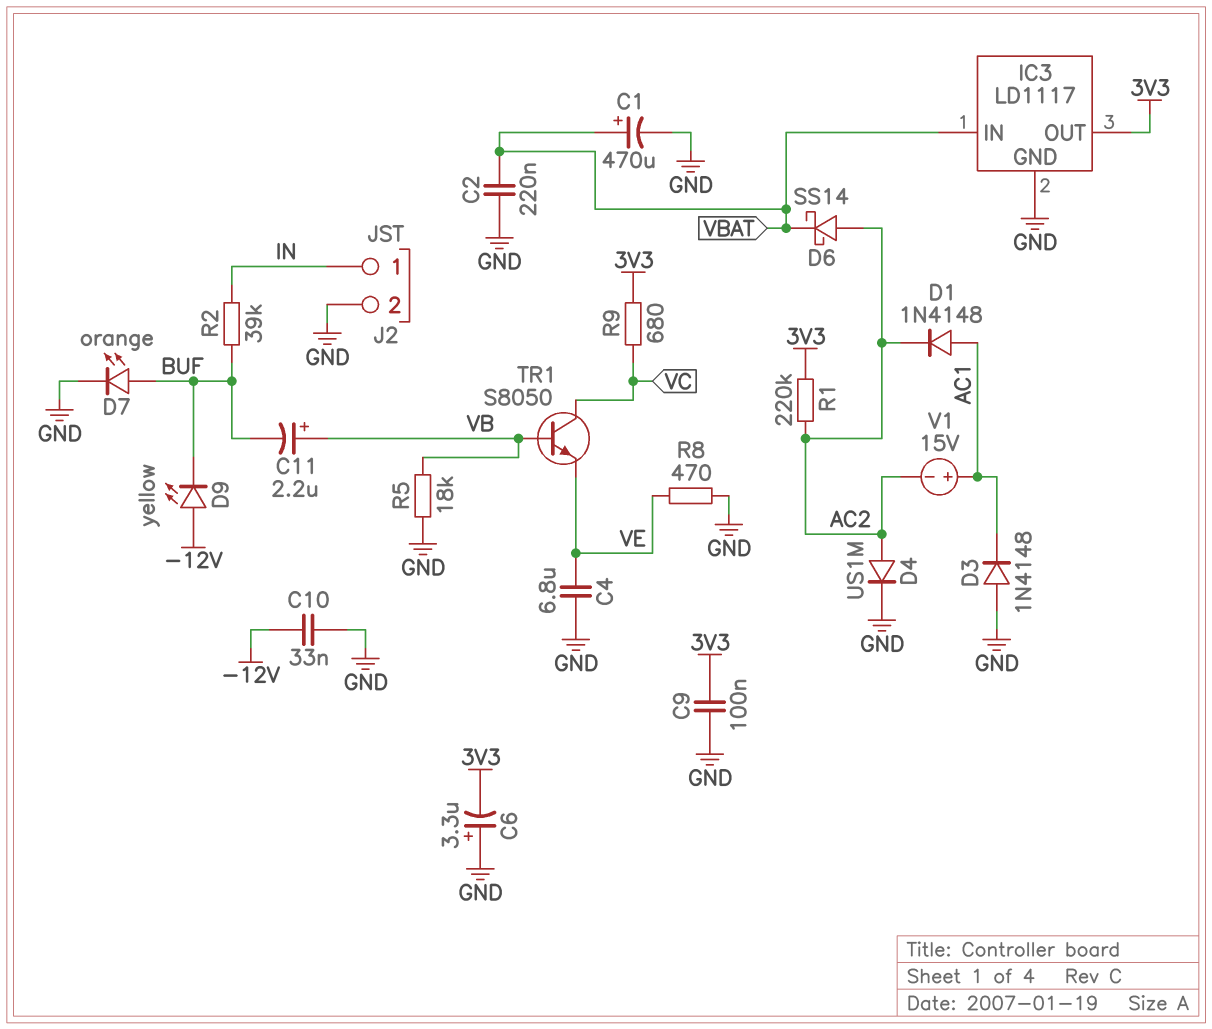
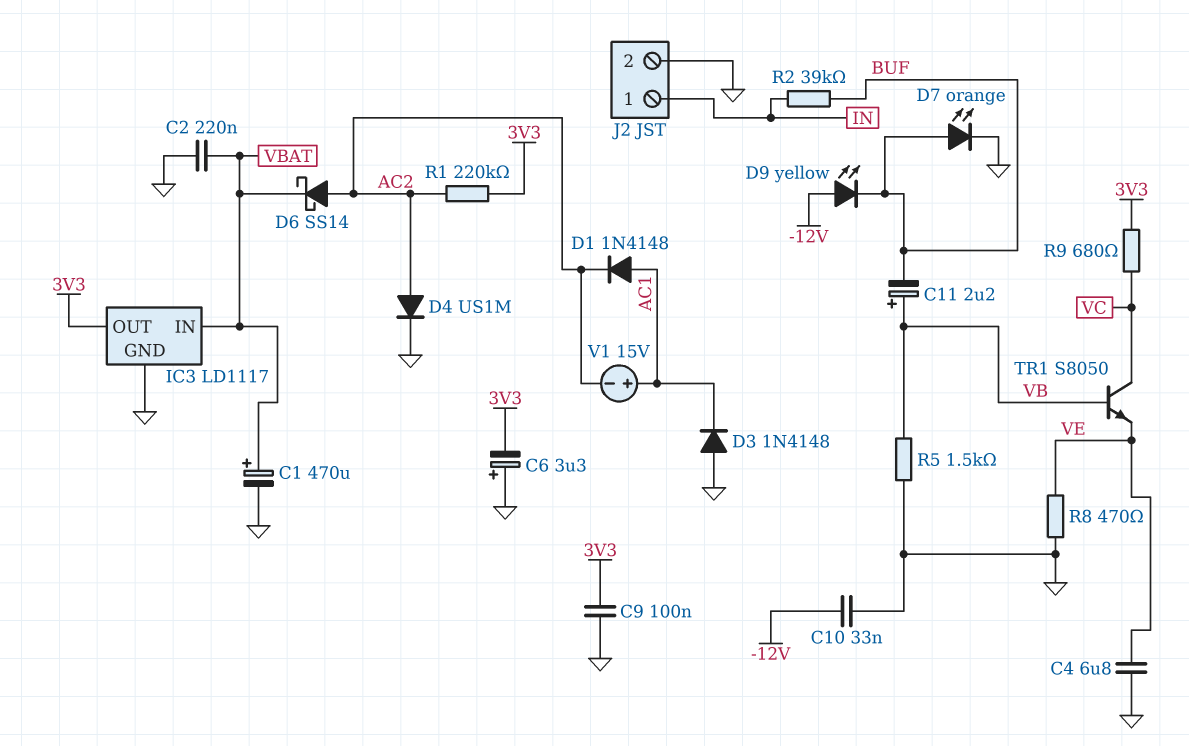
R5: 18k (GND, VB) -> 1.5k (GND, VB)

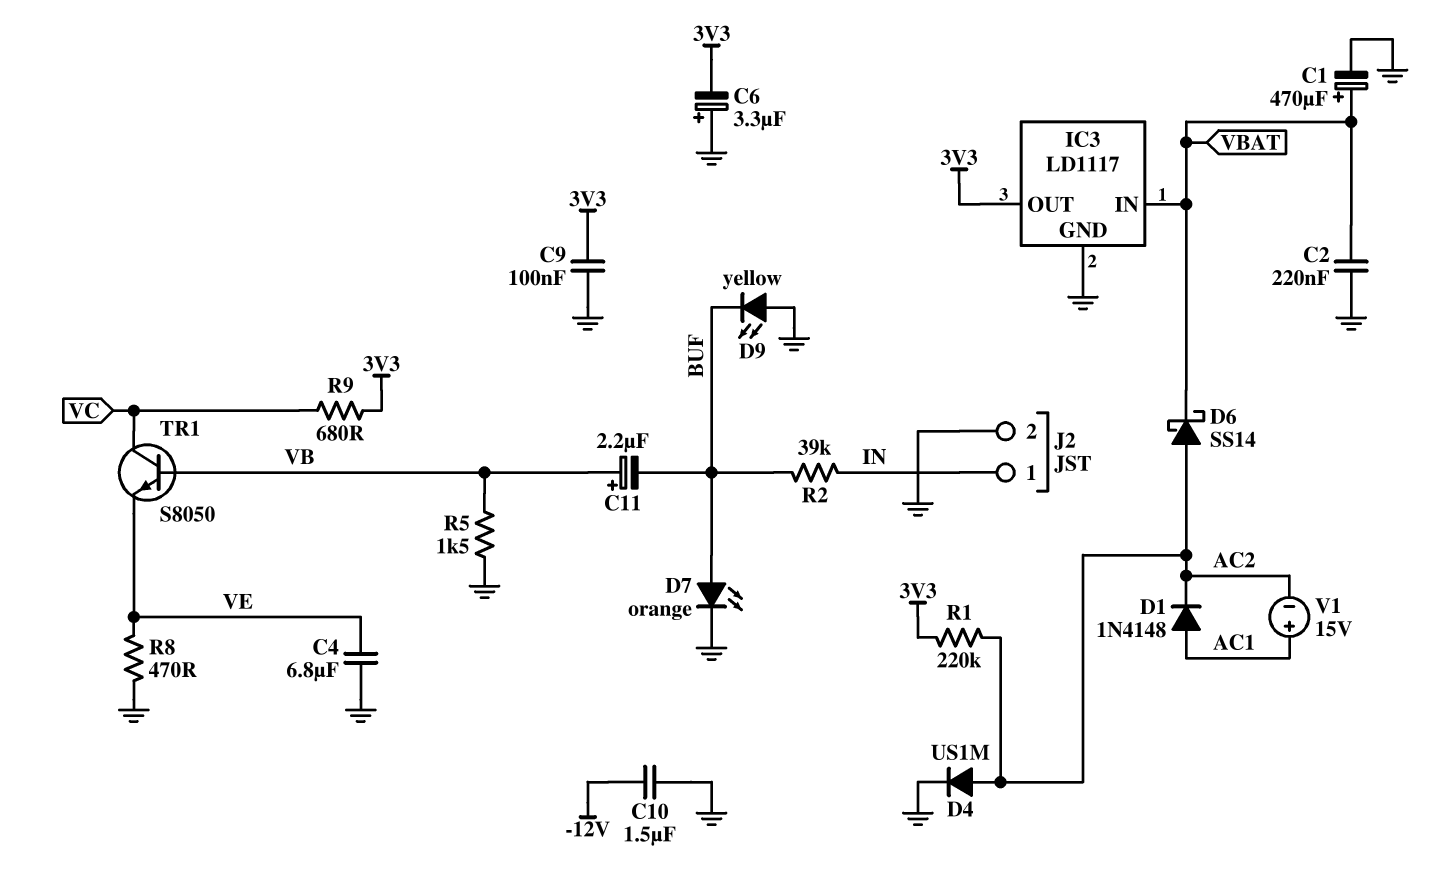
C10: 33nF (-12V, GND) -> 1.5uF (-12V, GND)
D3: diode 1N4148 (A GND, K AC1) -> none
D9: LED yellow (A -12V, K BUF) -> LED yellow (A GND, K BUF)

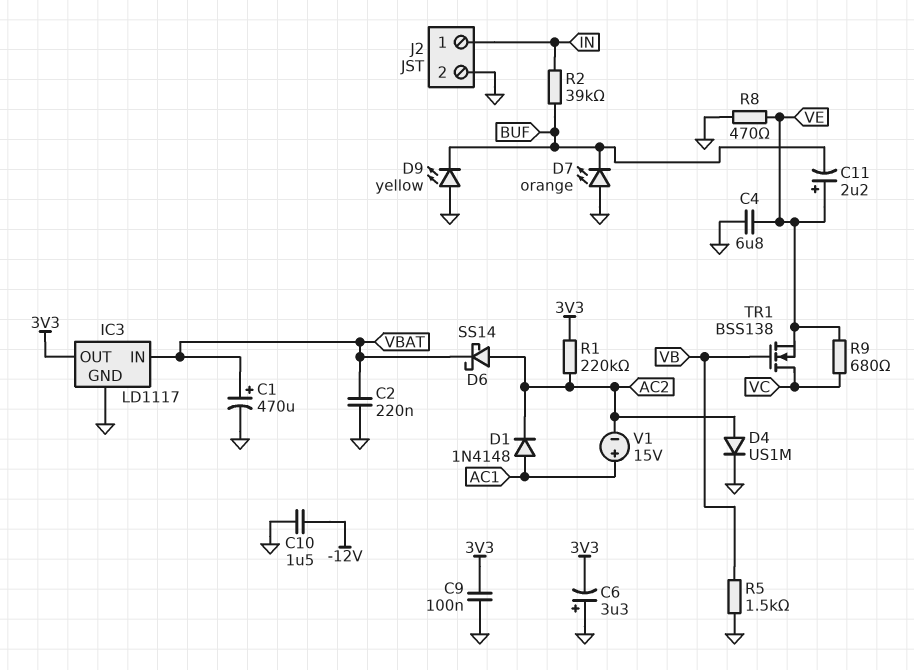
C11: 2.2uF (plus VB, minus BUF) -> 2.2uF (plus VE, minus BUF)
D7: LED orange (A BUF, K GND) -> LED orange (A GND, K BUF)
R9: 680 (3V3, VC) -> 680 (VC, VE)
TR1: NPN S8050 (B VB, C VC, E VE) -> NMOS BSS138 (G VB, D VC, S VE)

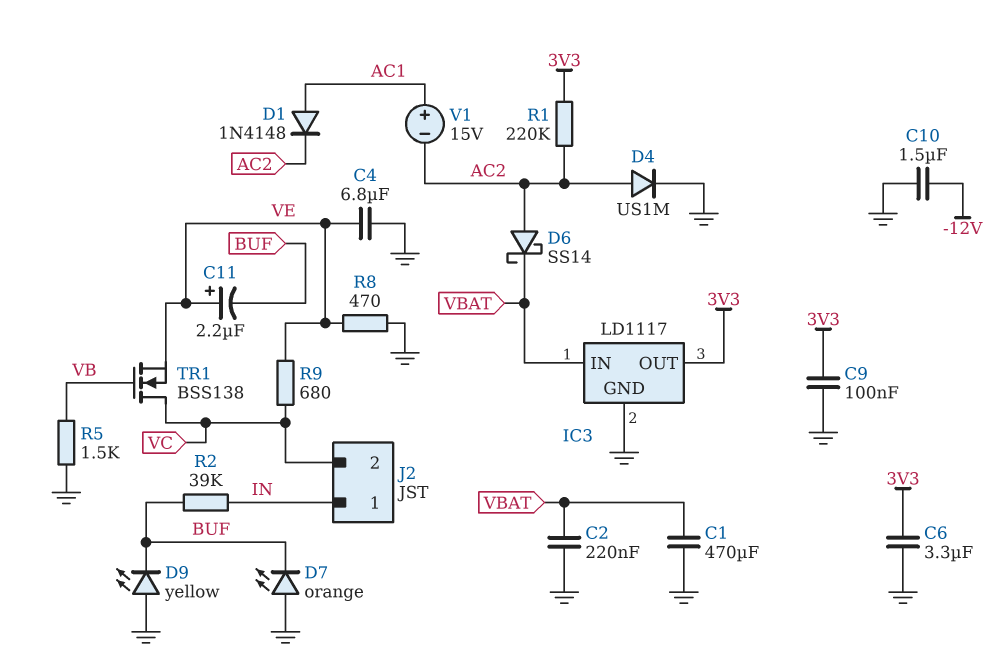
C1: 470uF (plus VBAT, minus GND) -> 470uF (GND, VBAT)
C6: 3.3uF (plus GND, minus 3V3) -> 3.3uF (3V3, GND)
J2 pin 2: GND -> VC

